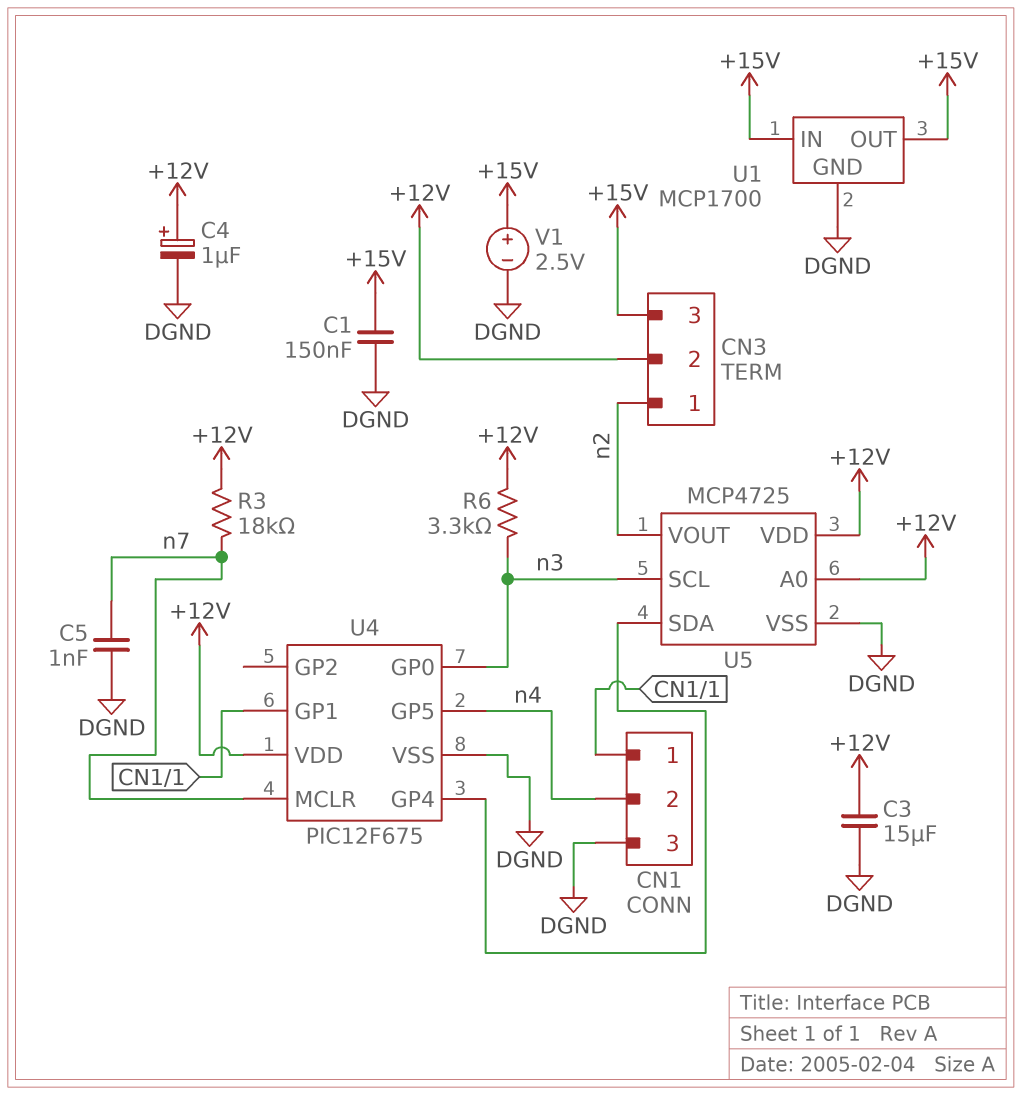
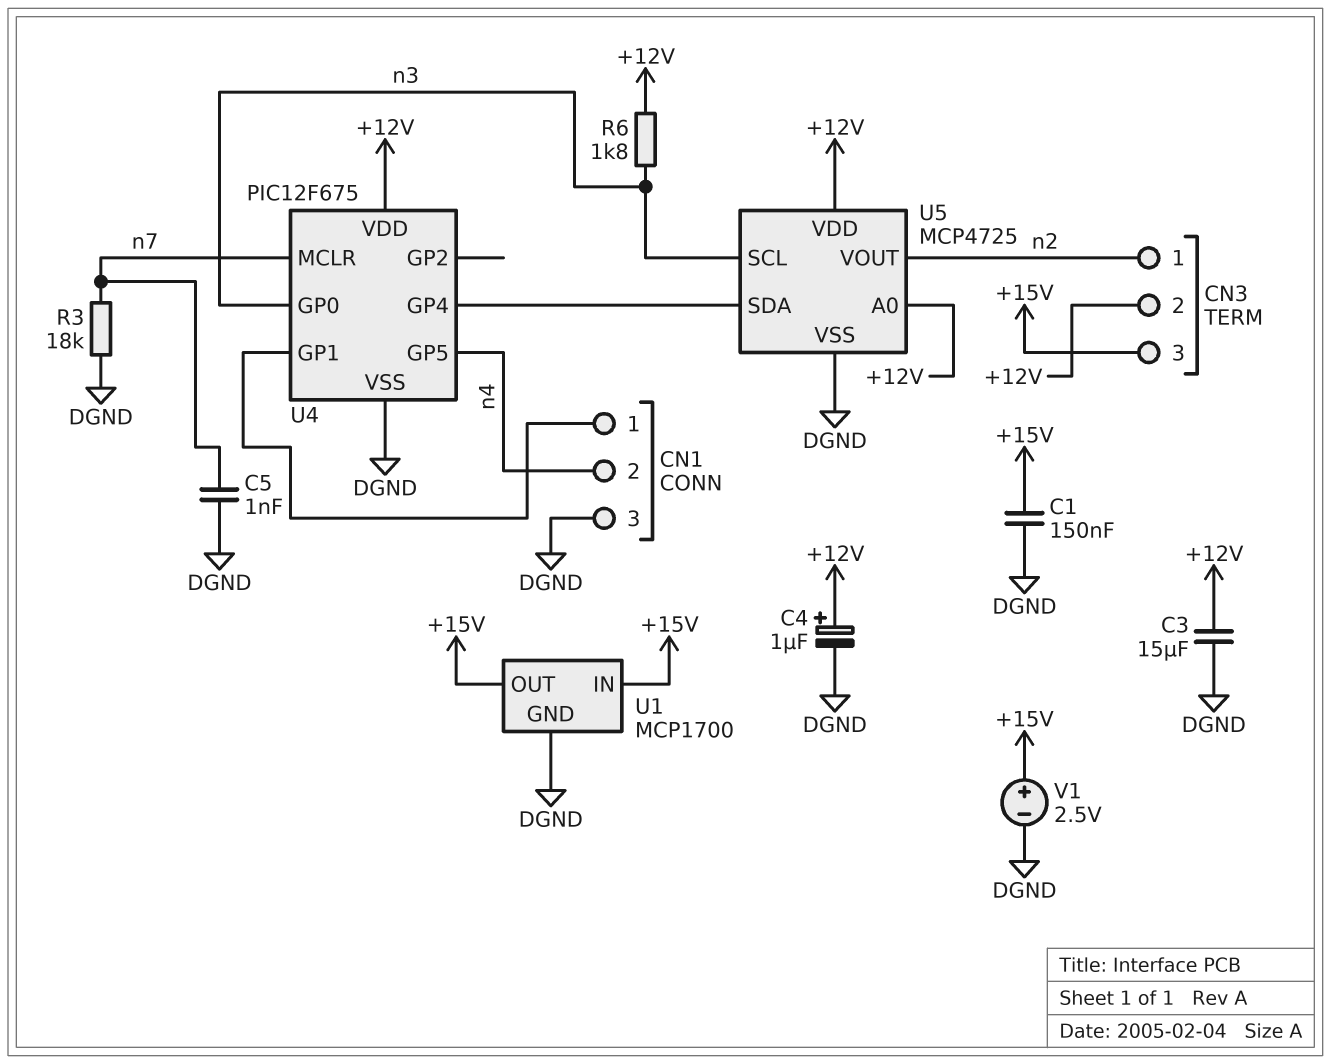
R3: 18k (+12V, n7) -> 18k (DGND, n7)
R6: 3.3k (+12V, n3) -> 1.8k (+12V, n3)

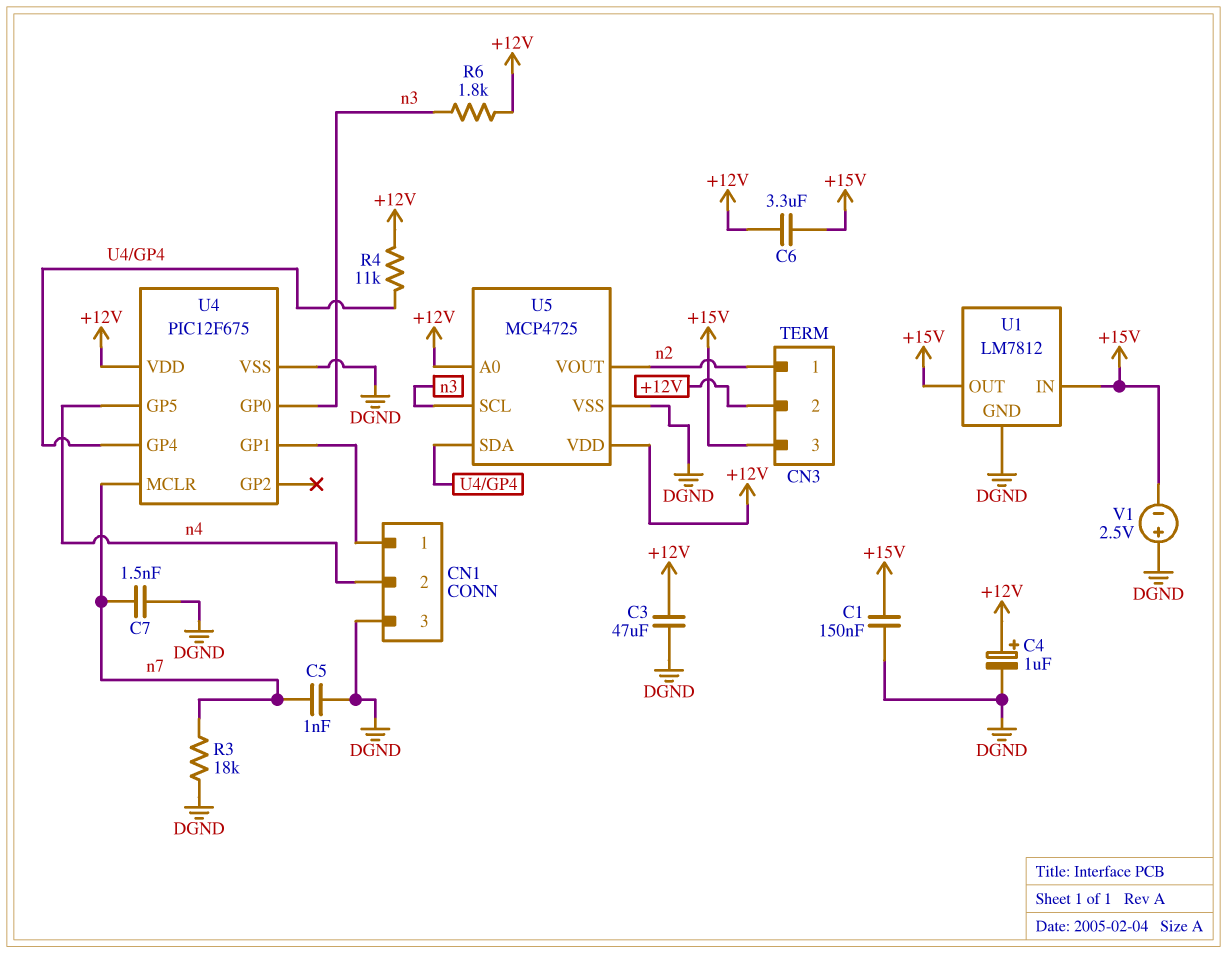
C3: 15uF (+12V, DGND) -> 47uF (+12V, DGND)
C6: none -> 3.3uF (+12V, +15V)
C7: none -> 1.5nF (DGND, n7)
R4: none -> 11k (+12V, U4/GP4)
U1: MCP1700 -> LM7812
V1: 2.5V (plus +15V, minus DGND) -> 2.5V (plus DGND, minus +15V)

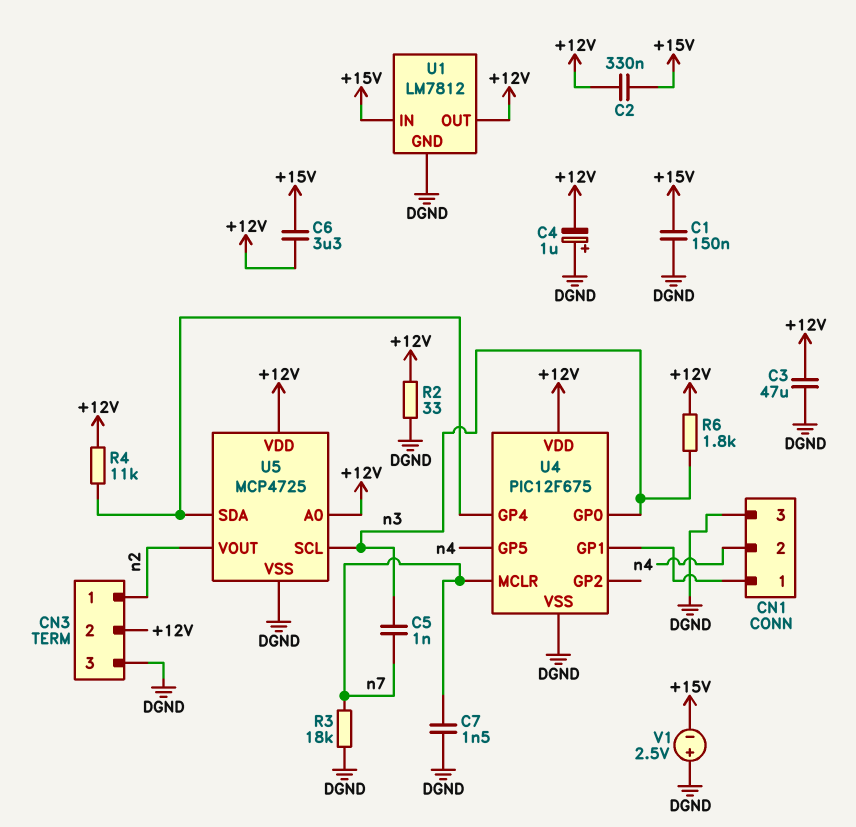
C2: none -> 330nF (+12V, +15V)
C4: 1uF (plus +12V, minus DGND) -> 1uF (plus DGND, minus +12V)
C5: 1nF (DGND, n7) -> 1nF (n3, n7)
CN3 pin 3: +15V -> DGND
R2: none -> 33 (+12V, DGND)
U1 pin OUT: +15V -> +12V

